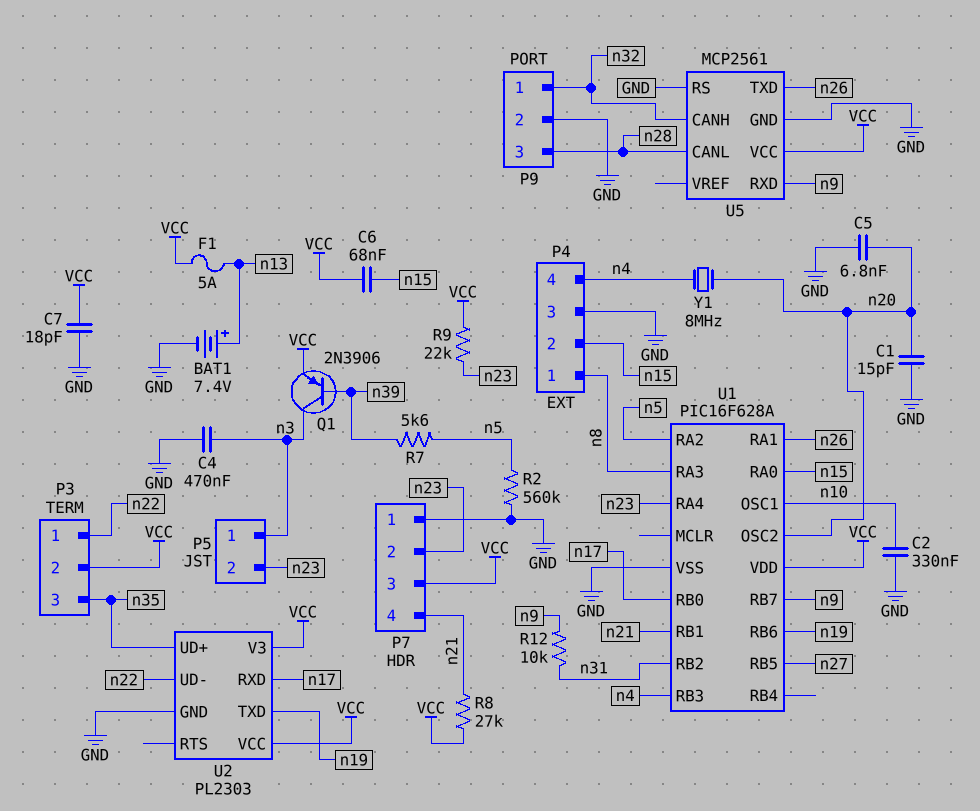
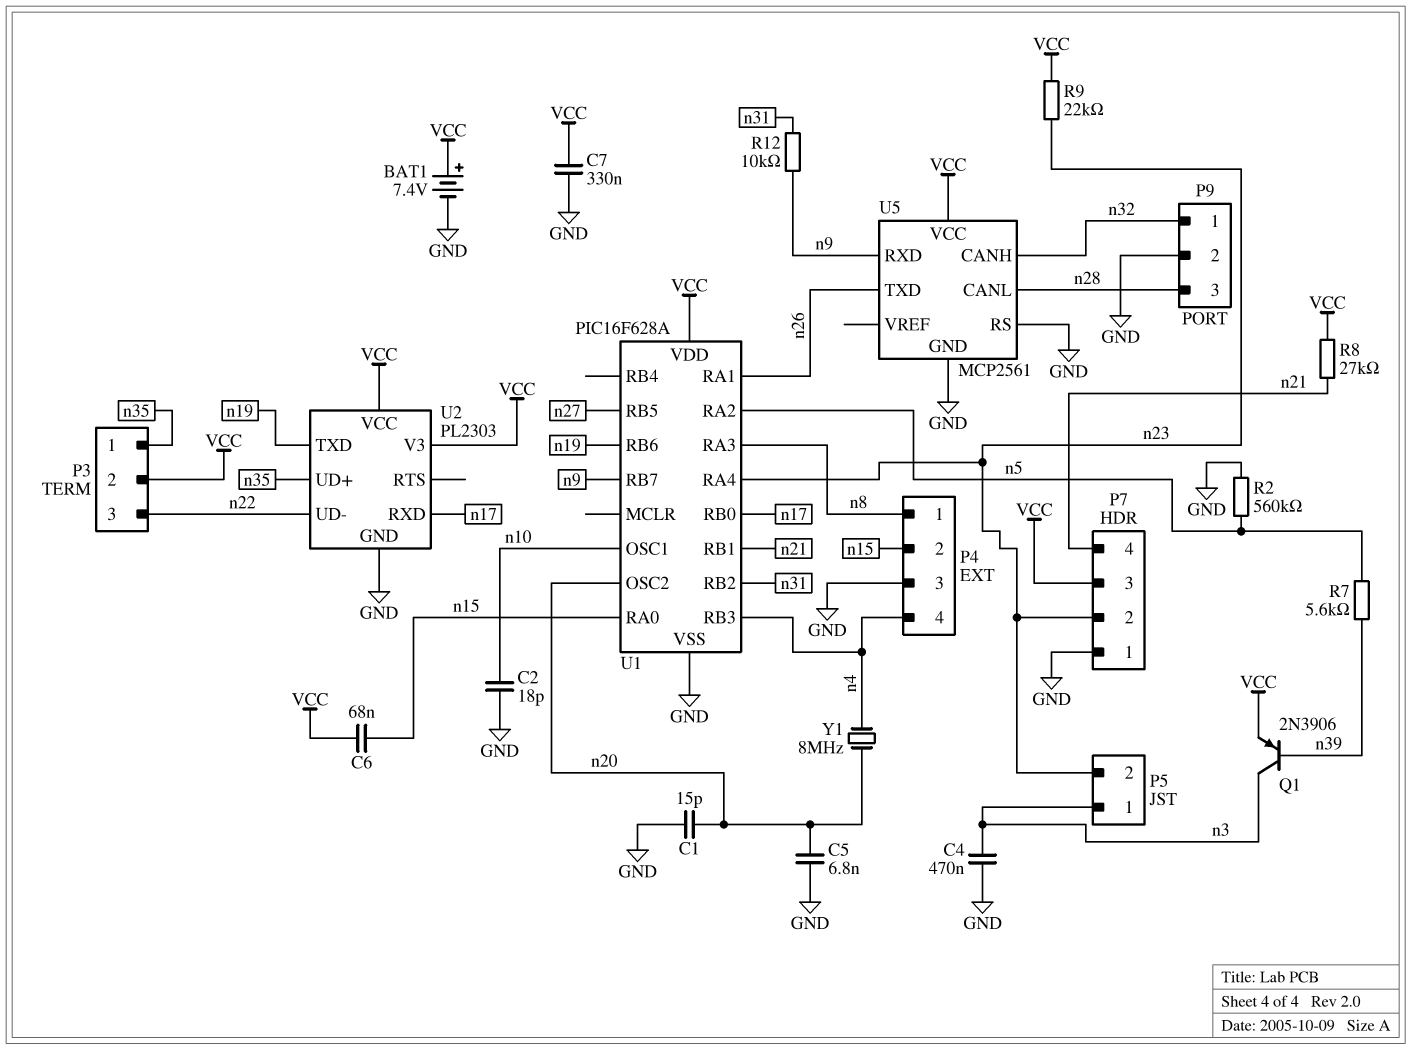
BAT1: 7.4V (plus n13, minus GND) -> 7.4V (plus VCC, minus GND)
C2: 330nF (GND, n10) -> 18pF (GND, n10)
C7: 18pF (GND, VCC) -> 330nF (GND, VCC)
F1: 5A (VCC, n13) -> none
P3 pin 1: n22 -> n35
P3 pin 3: n35 -> n22

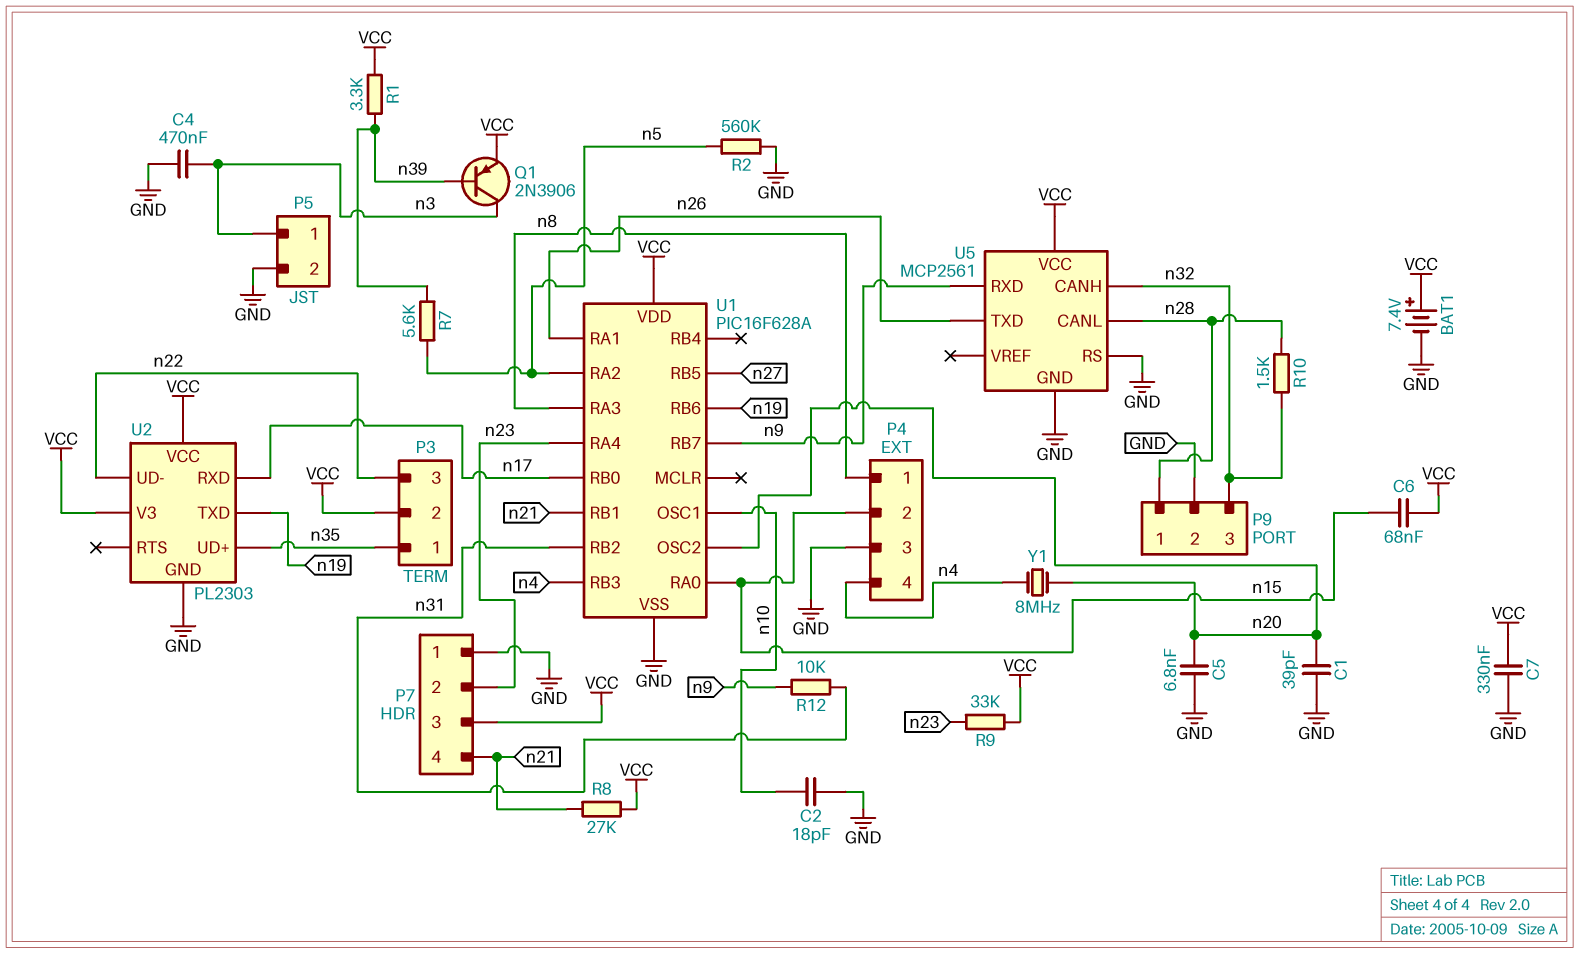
C1: 15pF (GND, n20) -> 39pF (GND, n20)
P5 pin 2: n23 -> GND
P9 pin 1: n32 -> n28
P9 pin 3: n28 -> n32
R1: none -> 3.3k (VCC, n39)
R9: 22k (VCC, n23) -> 33k (VCC, n23)
R10: none -> 1.5k (n28, n32)

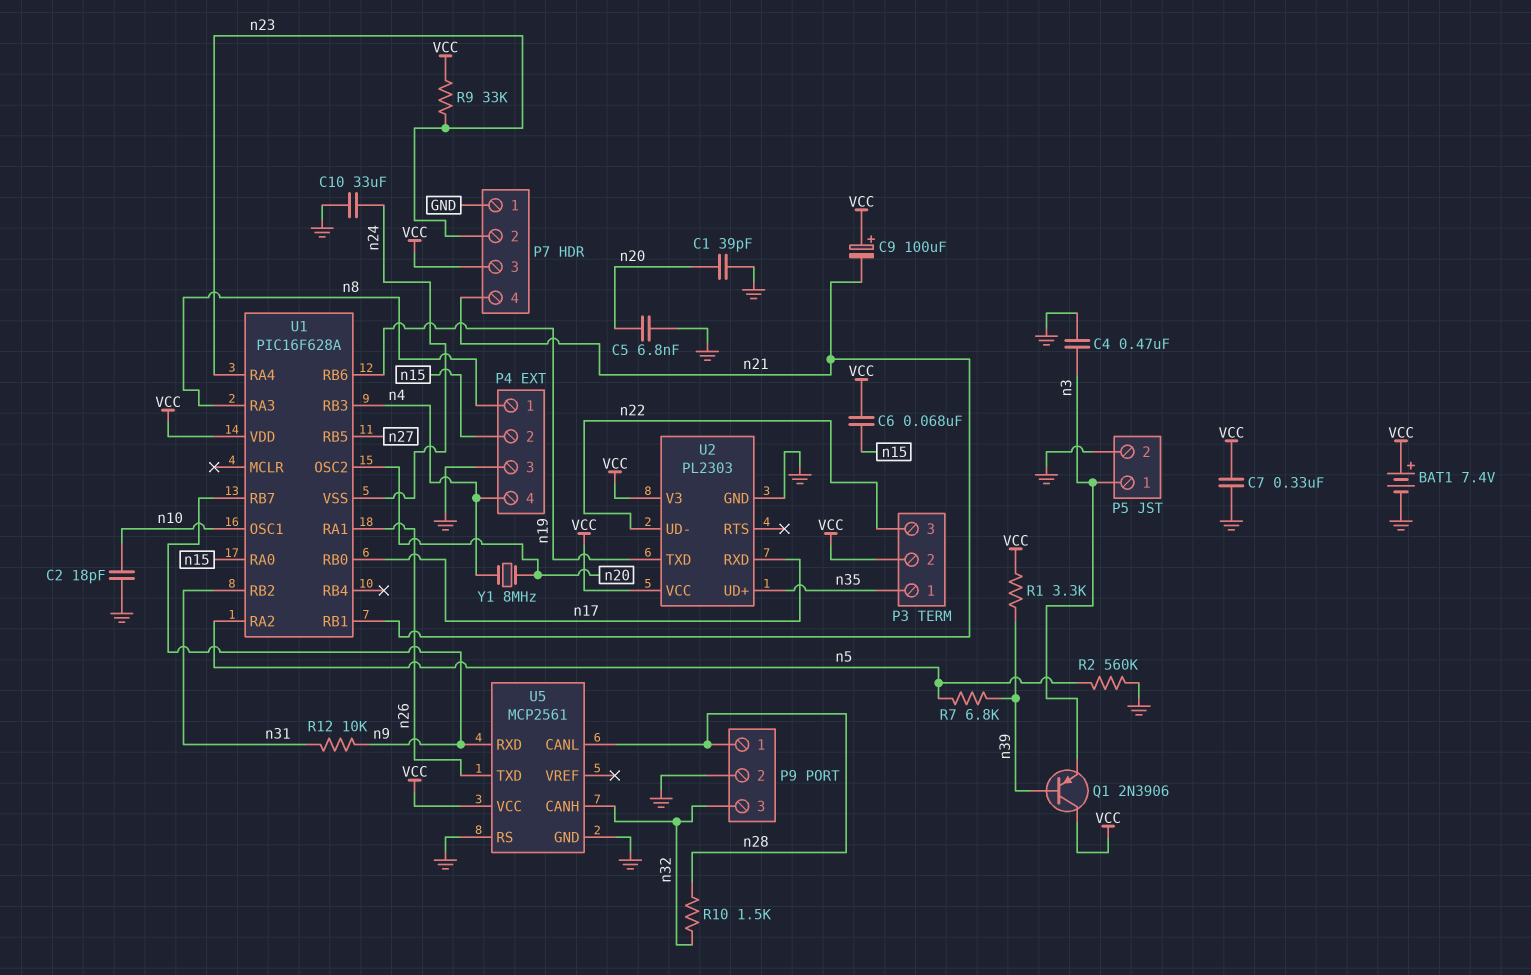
C9: none -> 100uF (plus VCC, minus n21)
C10: none -> 33uF (GND, n24)
Q1: PNP 2N3906 (B n39, C n3, E VCC) -> PNP 2N3906 (B n39, C VCC, E n3)
R7: 5.6k (n5, n39) -> 6.8k (n5, n39)
R8: 27k (VCC, n21) -> none
U1 pin VSS: GND -> n24

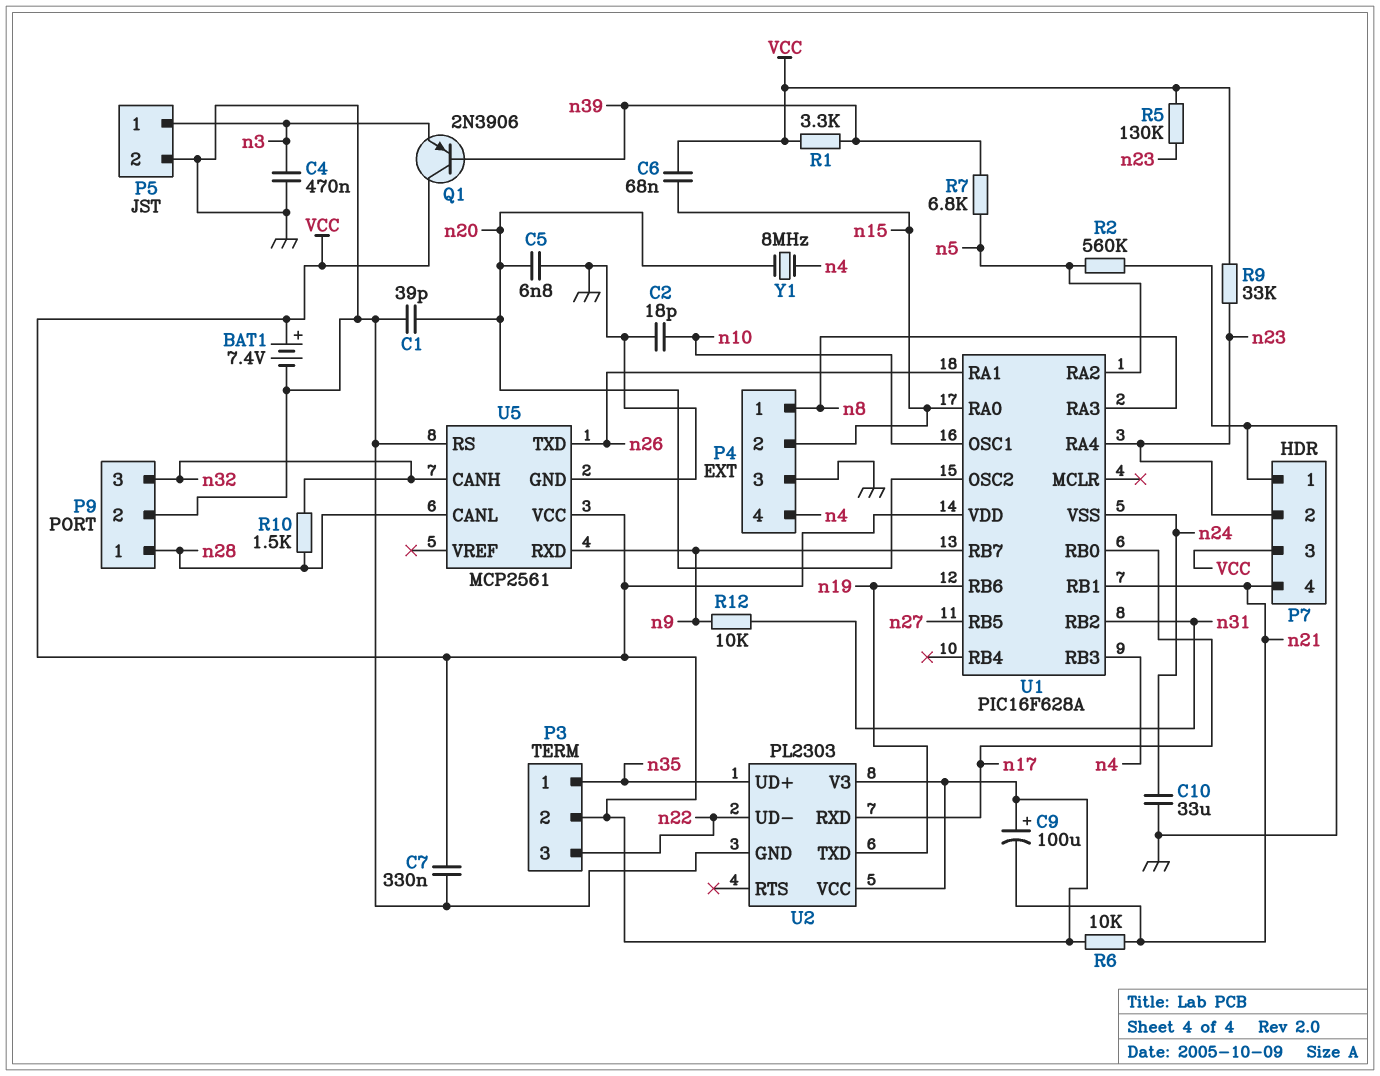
R5: none -> 130k (VCC, n23)
R6: none -> 10k (VCC, n21)

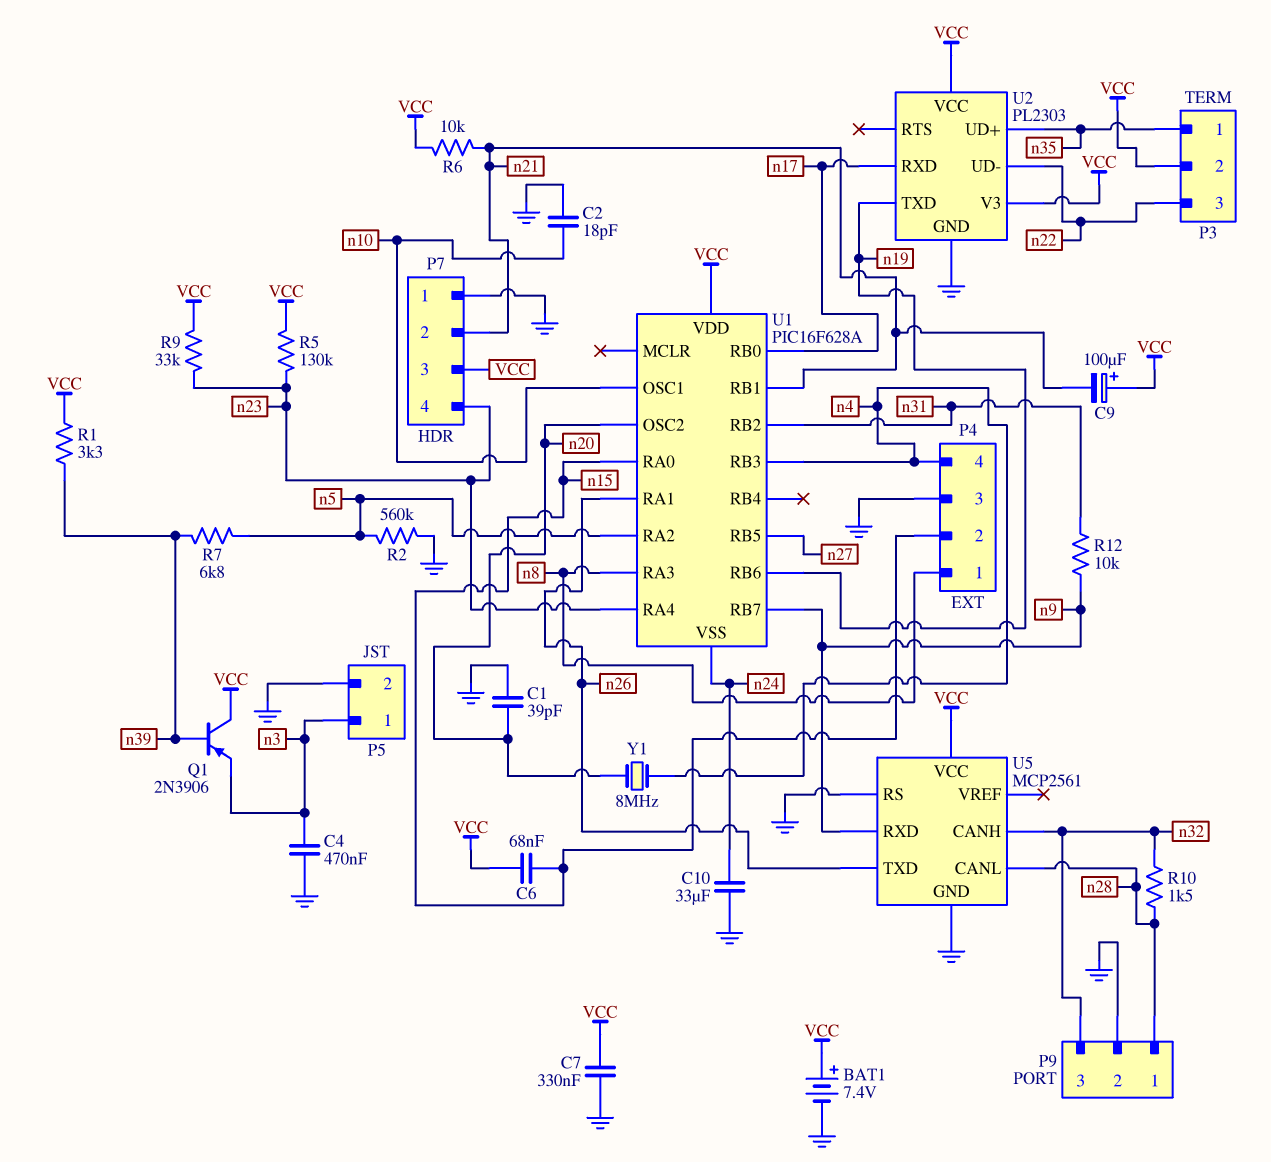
C5: 6.8nF (GND, n20) -> none
P7 pin 2: n23 -> n21
P7 pin 4: n21 -> n23

